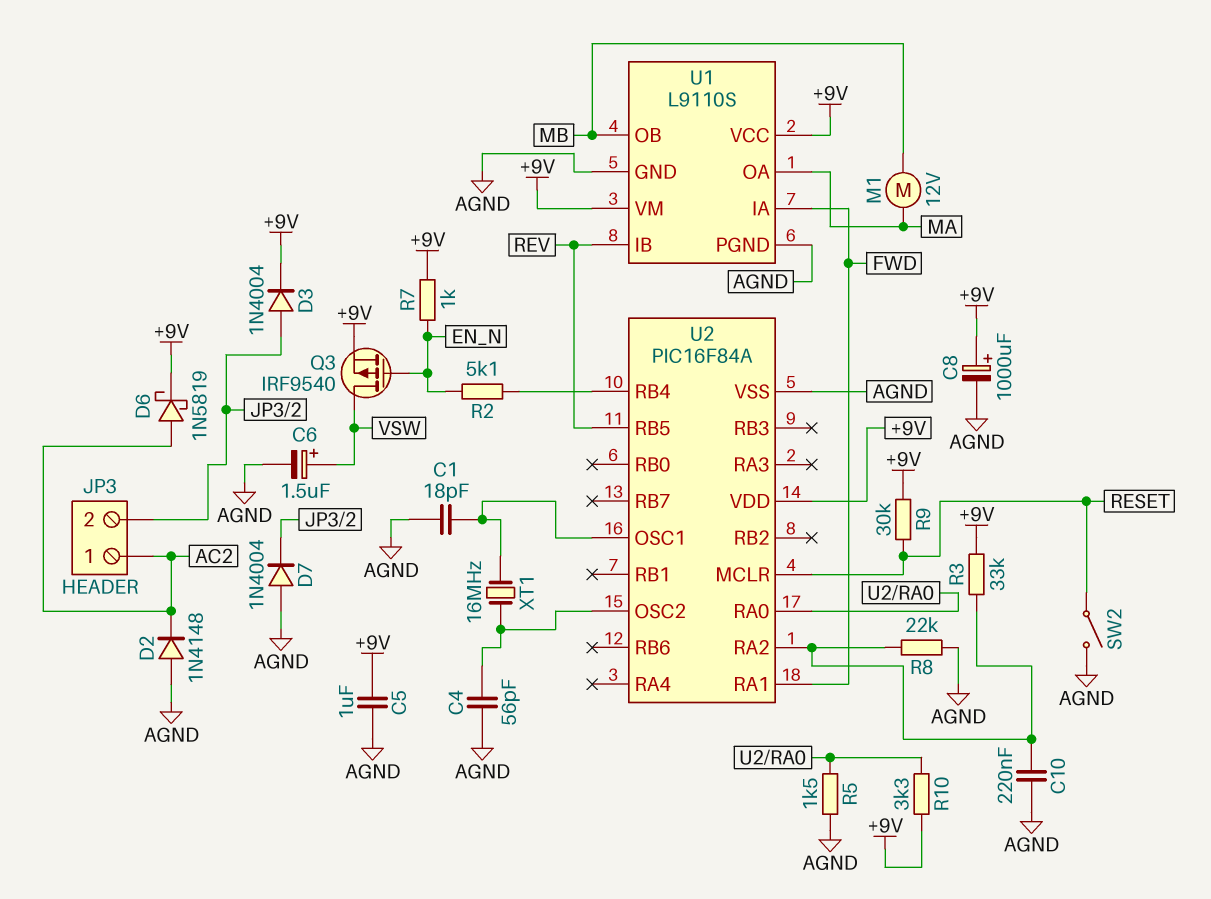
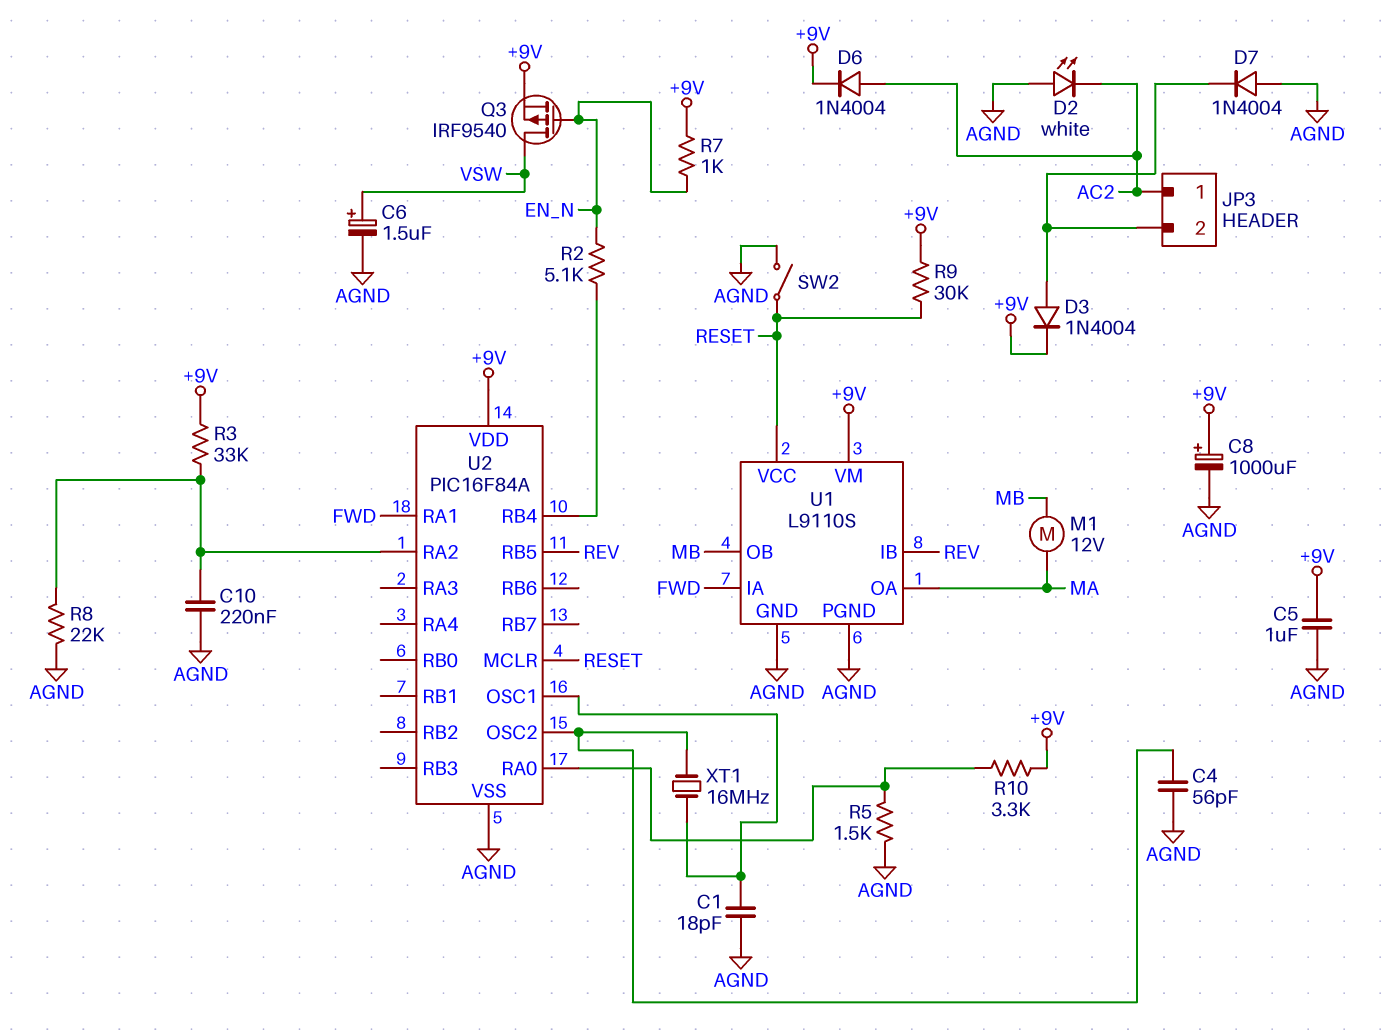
D2: diode 1N4148 (A AGND, K AC2) -> LED white (A AGND, K AC2)
D6: schottky 1N5819 (A AC2, K +9V) -> diode 1N4004 (A AC2, K +9V)
U1 pin VCC: +9V -> RESET

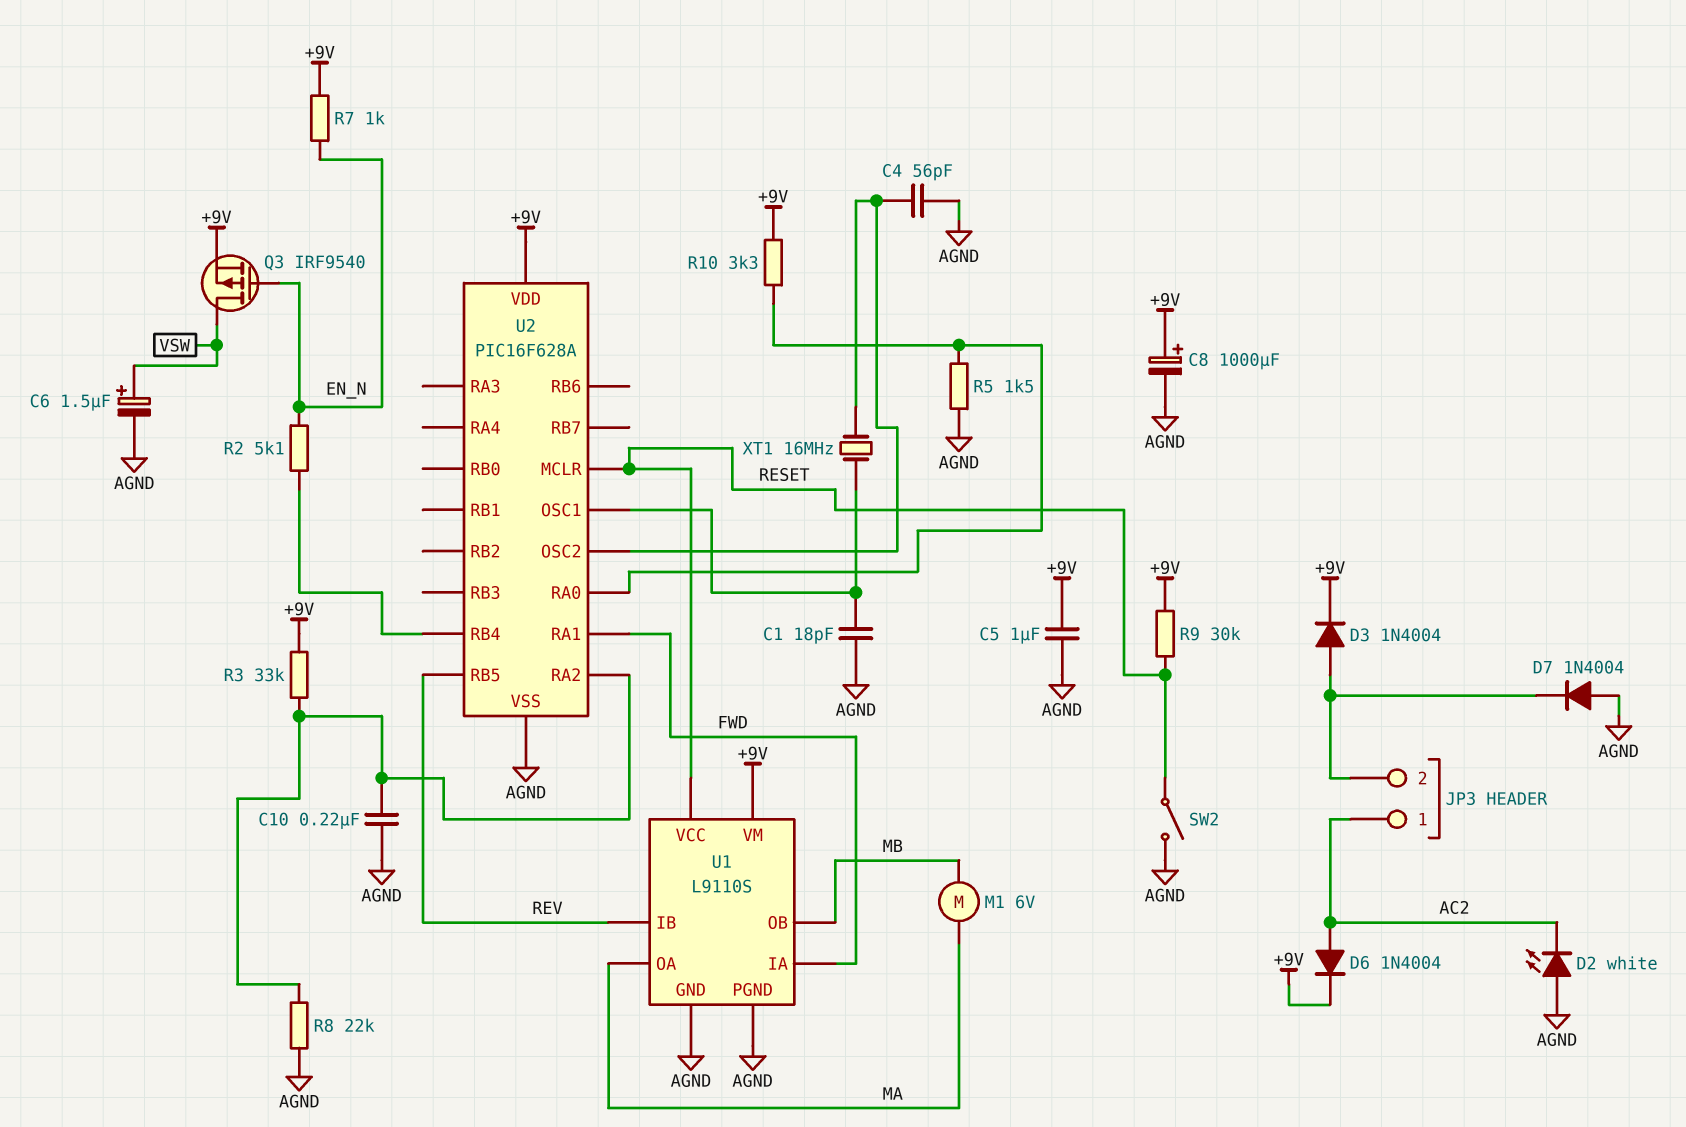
M1: motor 12V (MA, MB) -> motor 6V (MA, MB)
U2: PIC16F84A -> PIC16F628A

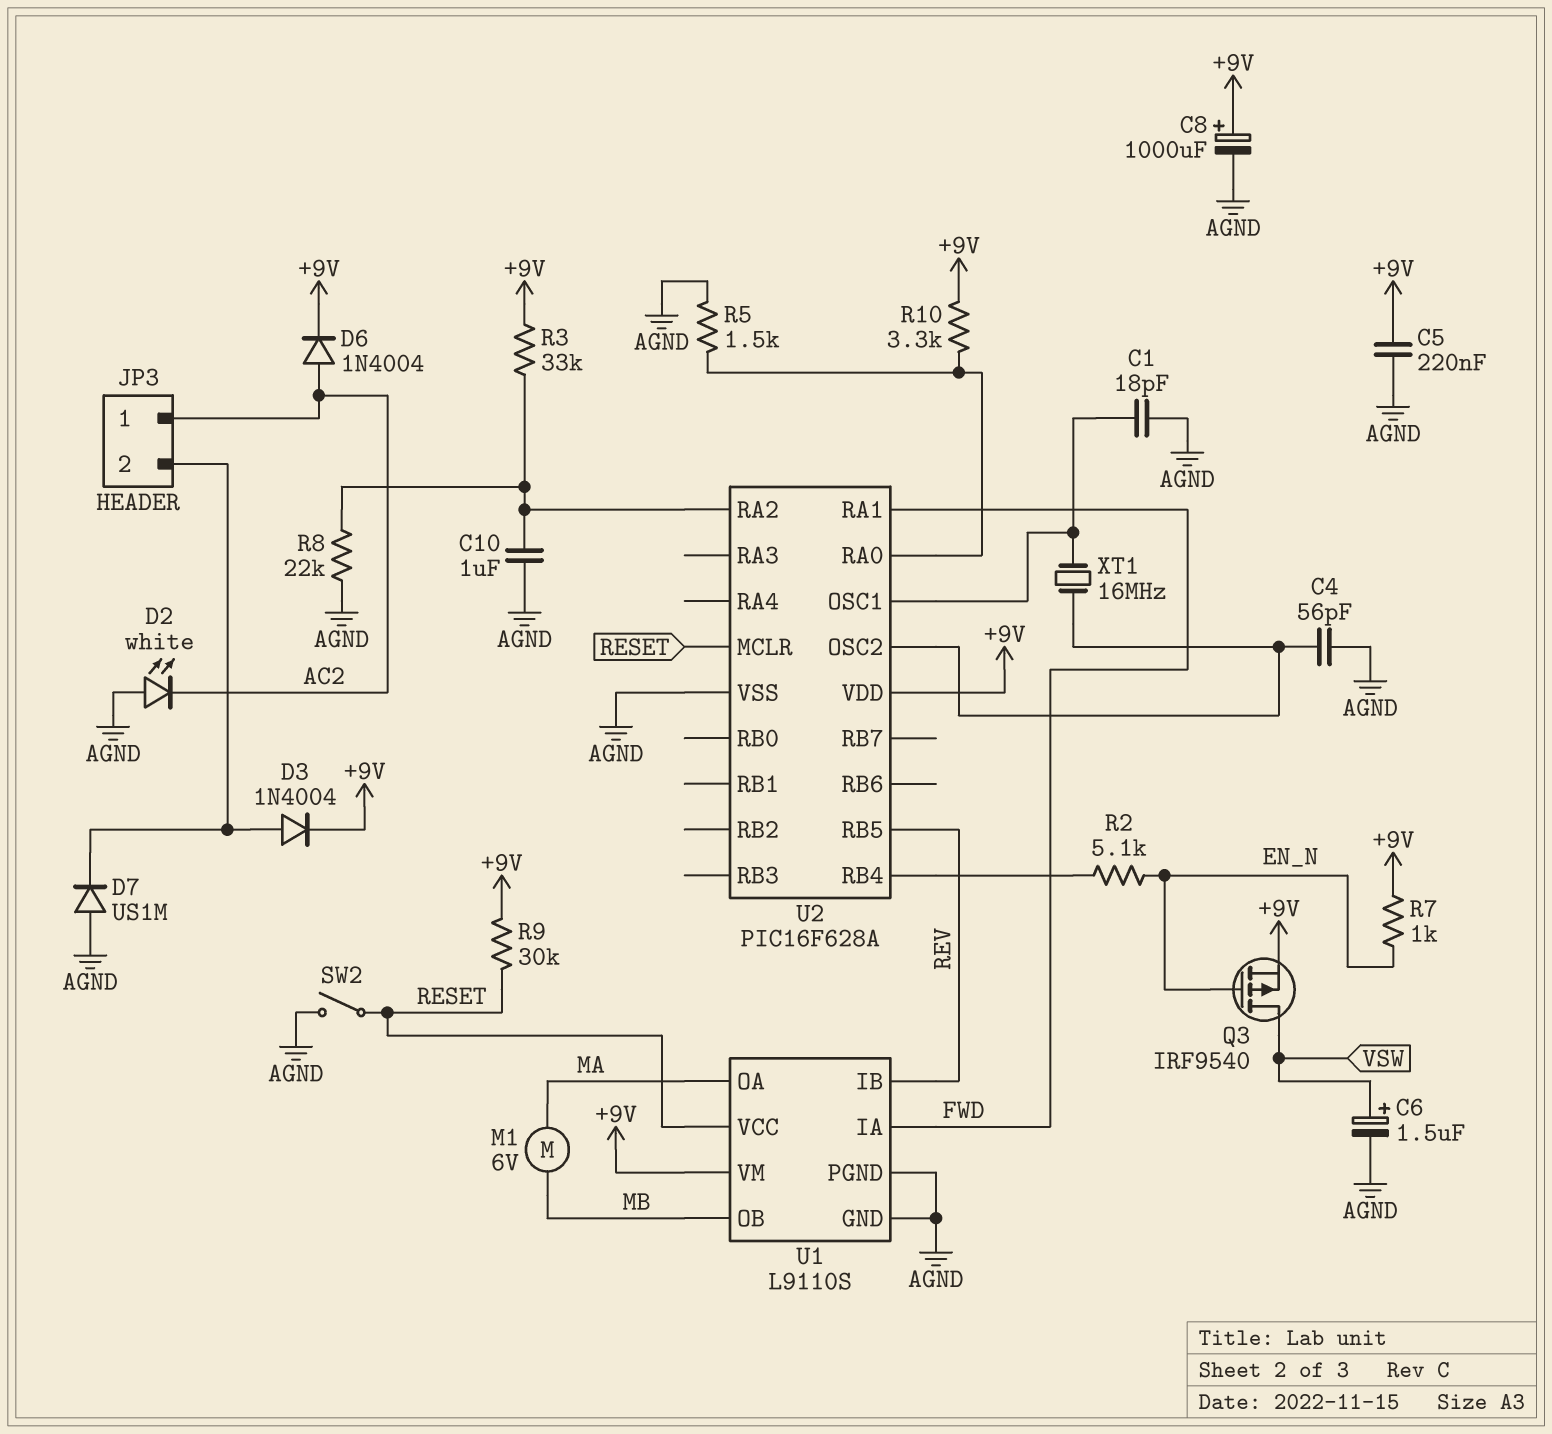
C5: 1uF (+9V, AGND) -> 220nF (+9V, AGND)
C10: 220nF (AGND, U2/RA2) -> 1uF (AGND, U2/RA2)
D7: diode 1N4004 (A AGND, K JP3/2) -> diode US1M (A AGND, K JP3/2)

